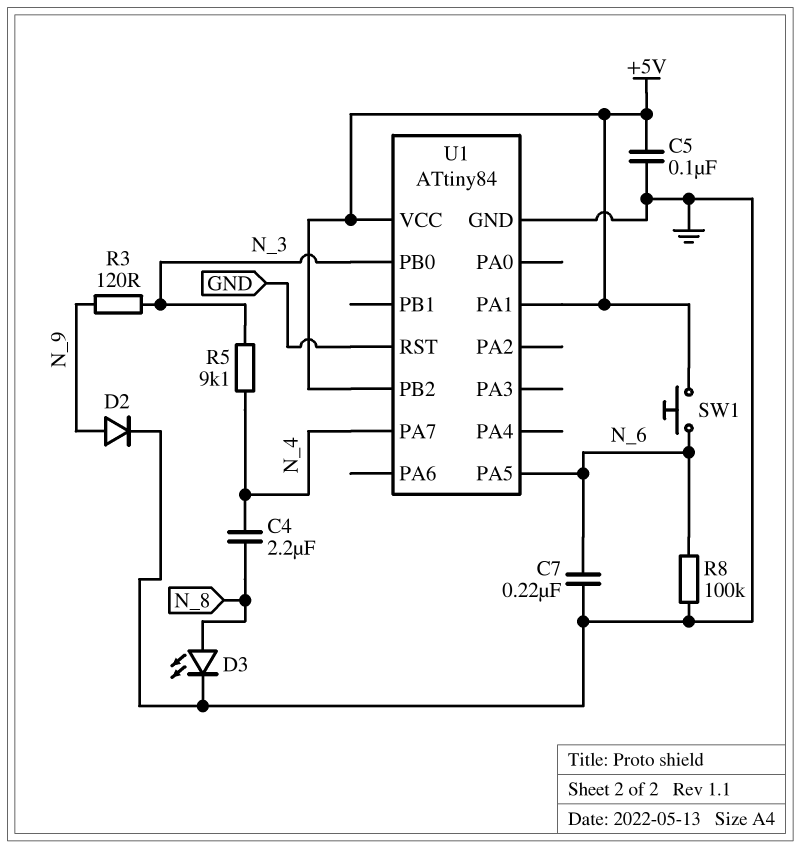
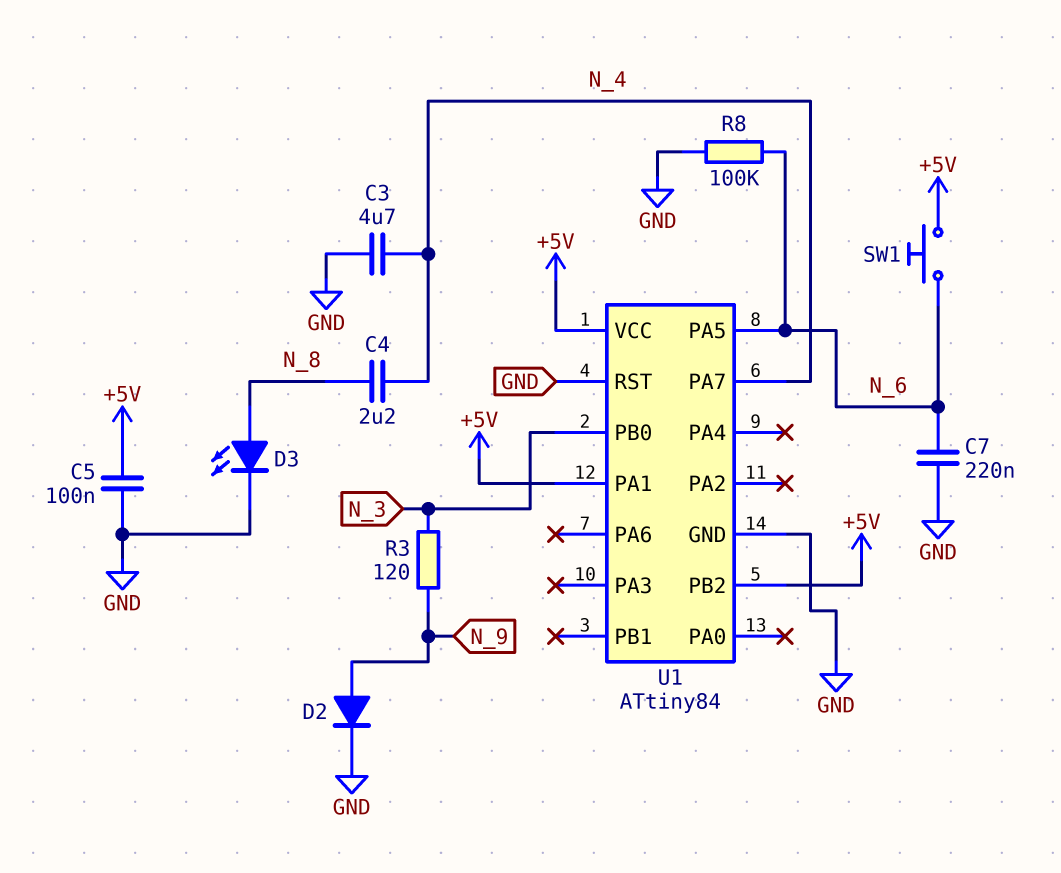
C3: none -> 4.7uF (GND, N_4)
R5: 9.1k (N_3, N_4) -> none

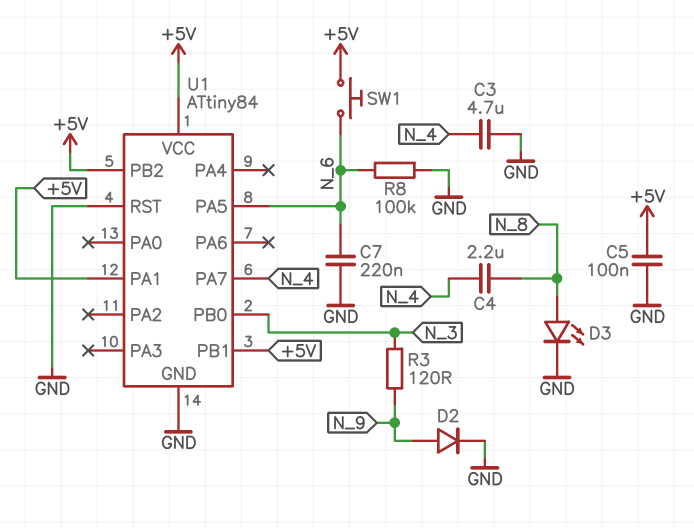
U1 pin PB1: none -> +5V

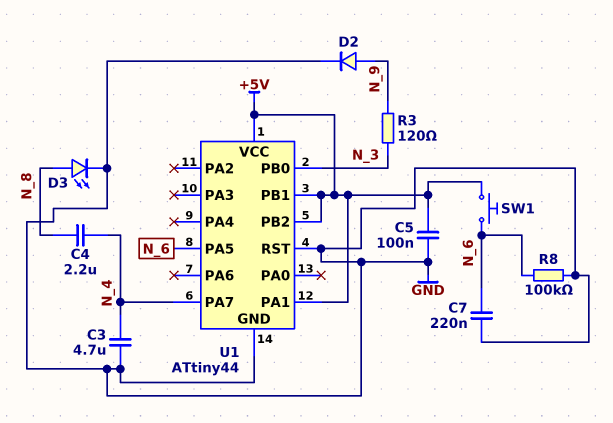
U1: ATtiny84 -> ATtiny44

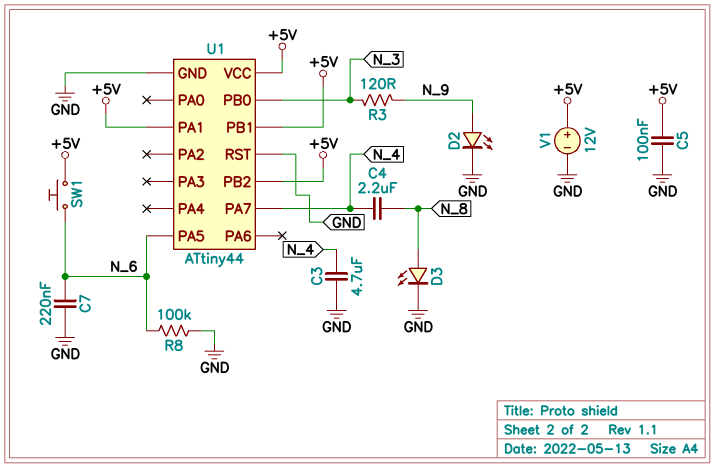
D2: diode (A N_9, K GND) -> LED (A N_9, K GND)
V1: none -> 12V (plus +5V, minus GND)

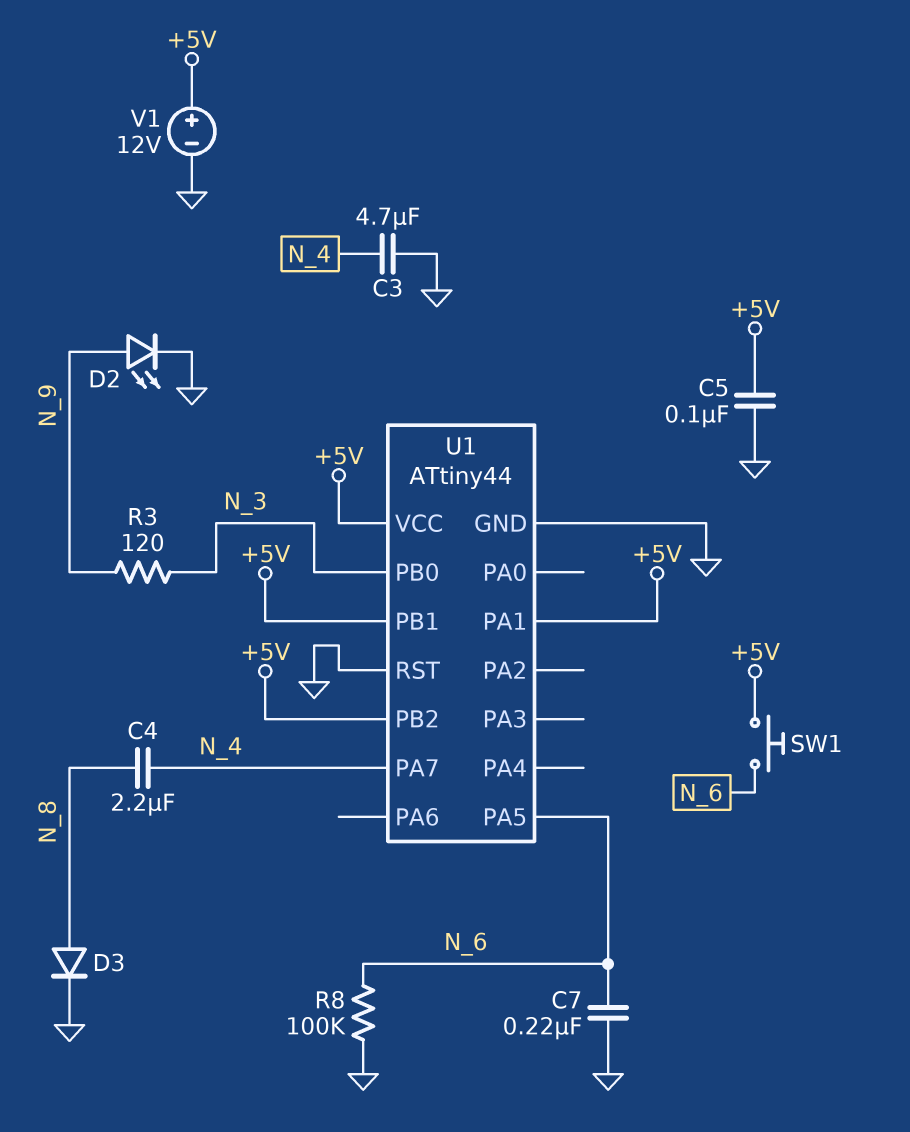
D3: LED (A N_8, K GND) -> diode (A N_8, K GND)

